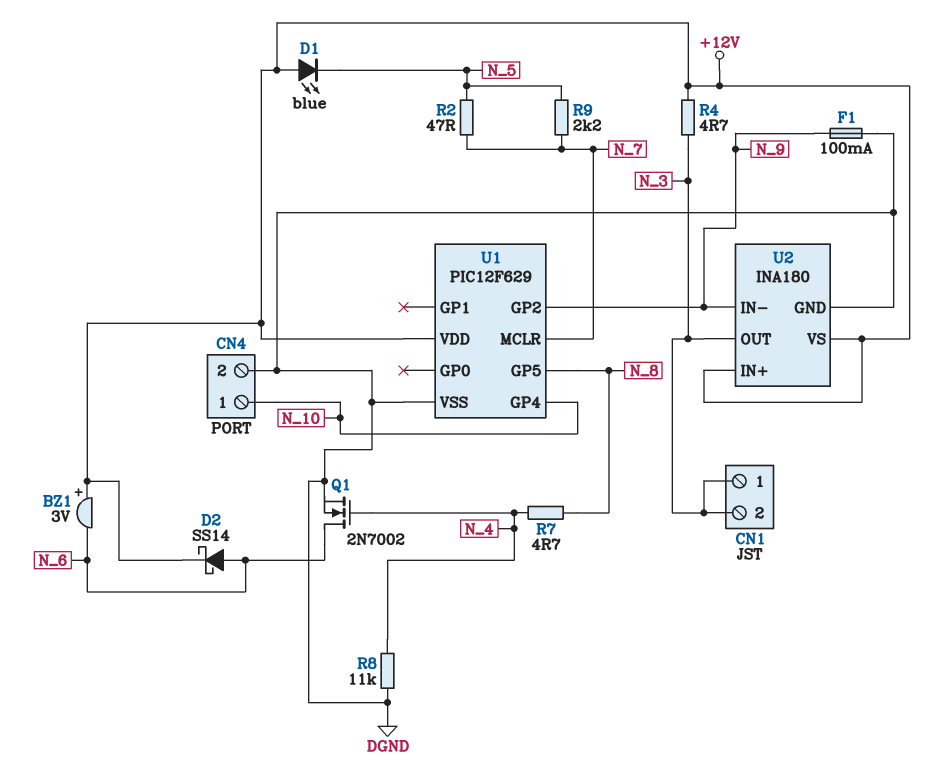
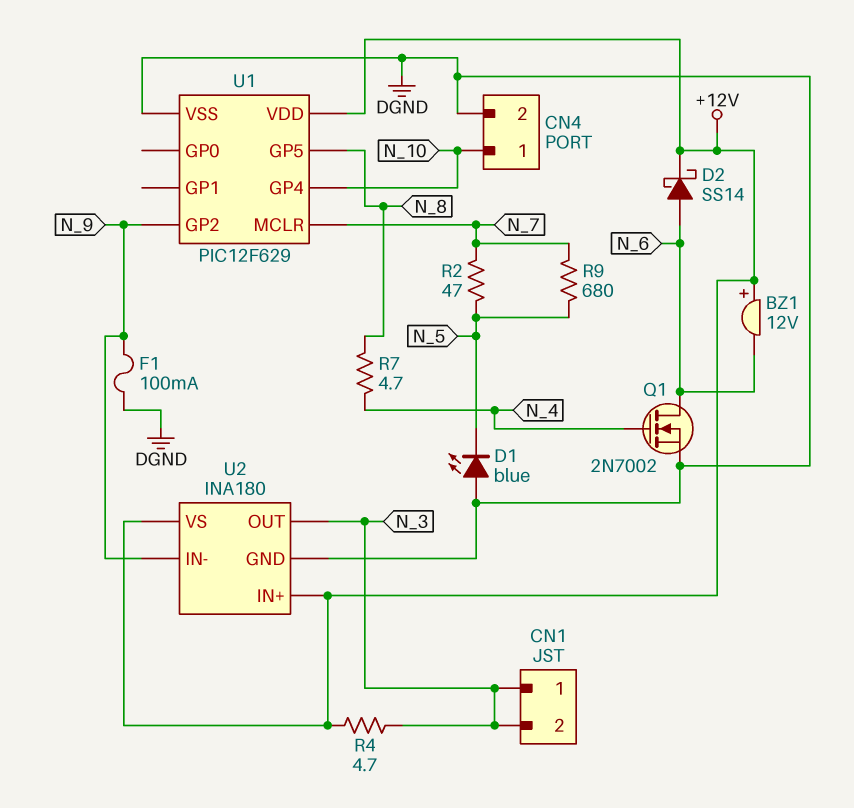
BZ1: buzzer 3V (plus +12V, minus N_6) -> buzzer 12V (plus +12V, minus N_6)
D1: LED blue (A +12V, K N_5) -> LED blue (A DGND, K N_5)
R8: 11k (DGND, N_4) -> none
R9: 2.2k (N_5, N_7) -> 680 (N_5, N_7)

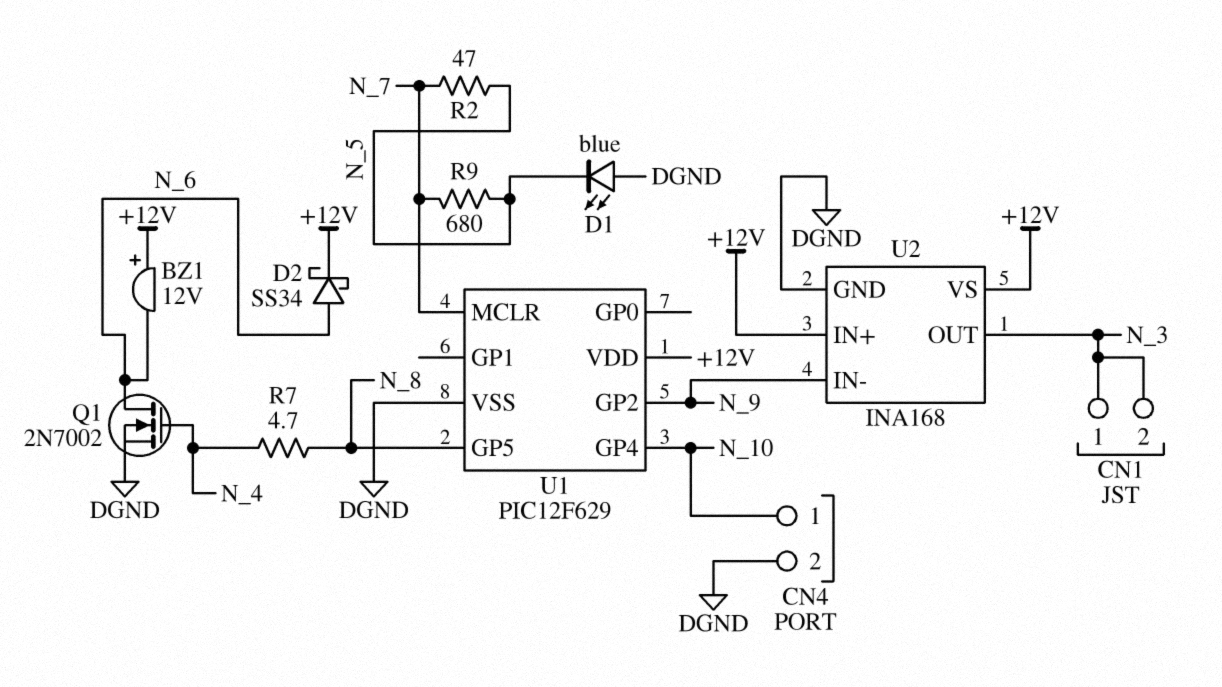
D2: schottky SS14 (A N_6, K +12V) -> schottky SS34 (A N_6, K +12V)
F1: 100mA (DGND, N_9) -> none
R4: 4.7 (+12V, N_3) -> none
U2: INA180 -> INA168

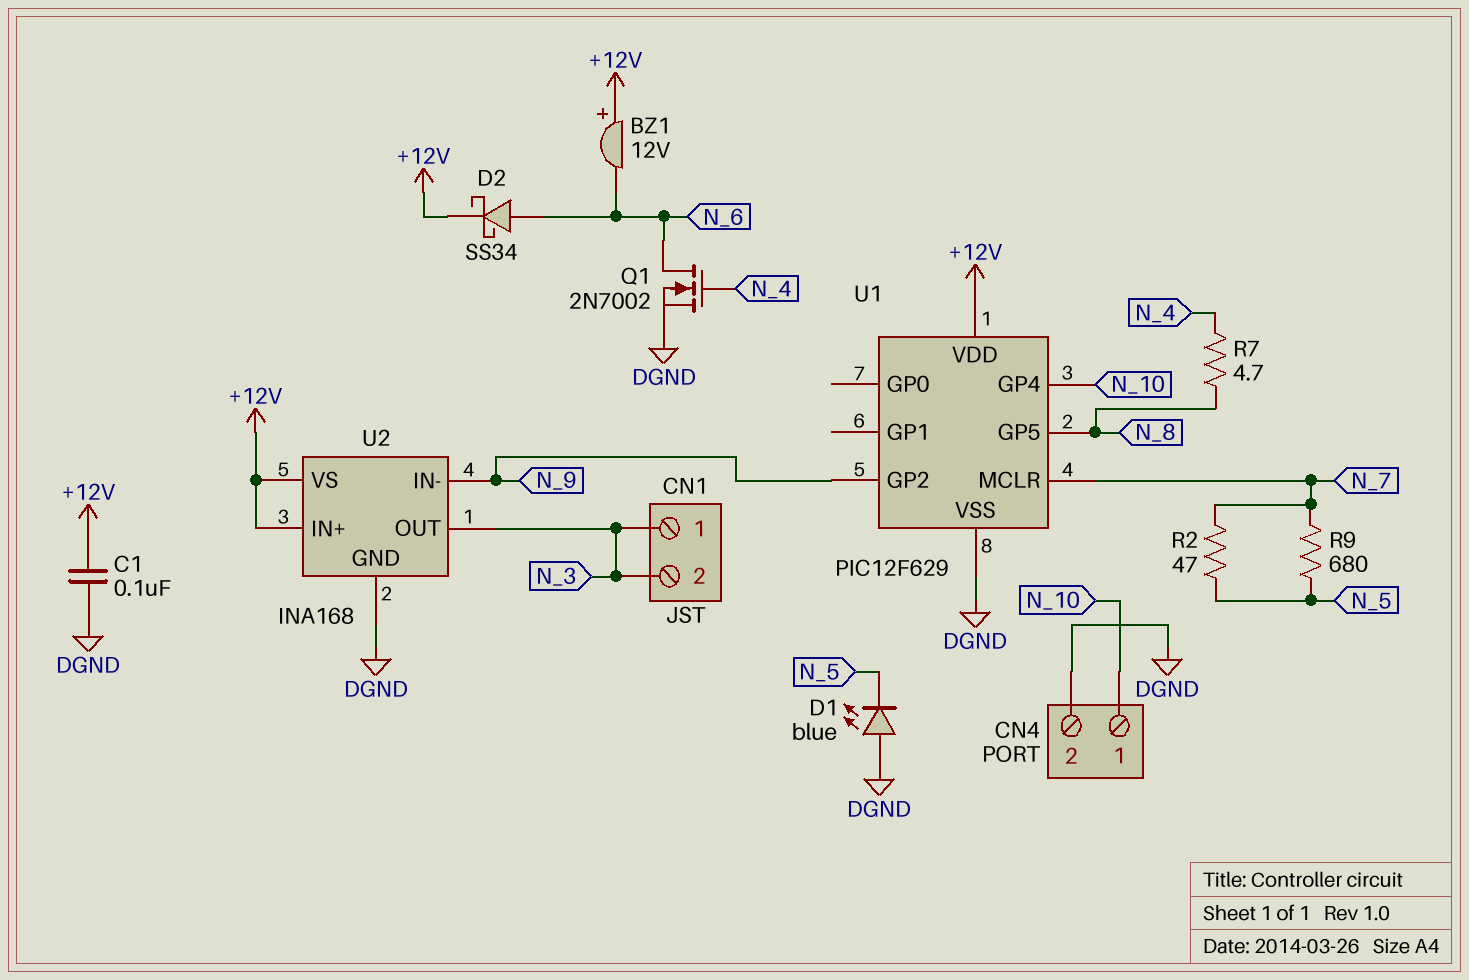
C1: none -> 100nF (+12V, DGND)

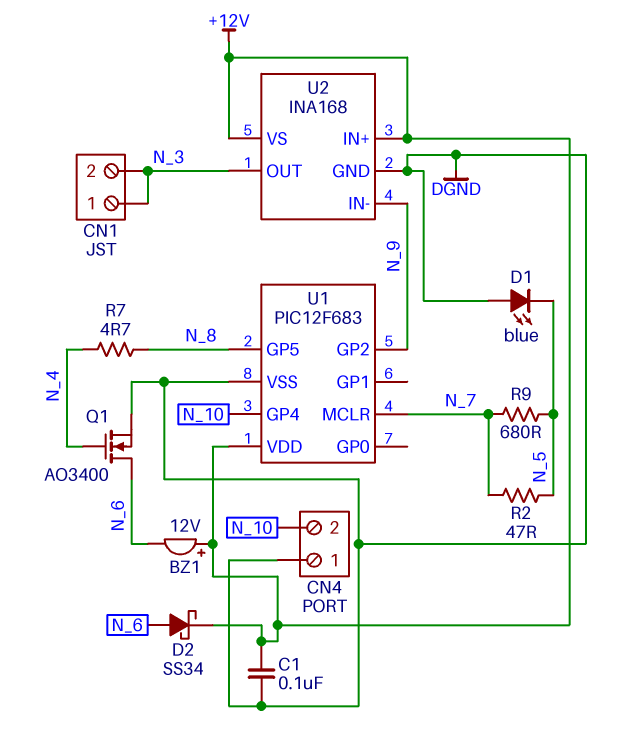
CN4 pin 1: N_10 -> DGND
CN4 pin 2: DGND -> N_10
Q1: NMOS 2N7002 (G N_4, D N_6, S DGND) -> NMOS AO3400 (G N_4, D N_6, S DGND)
U1: PIC12F629 -> PIC12F683

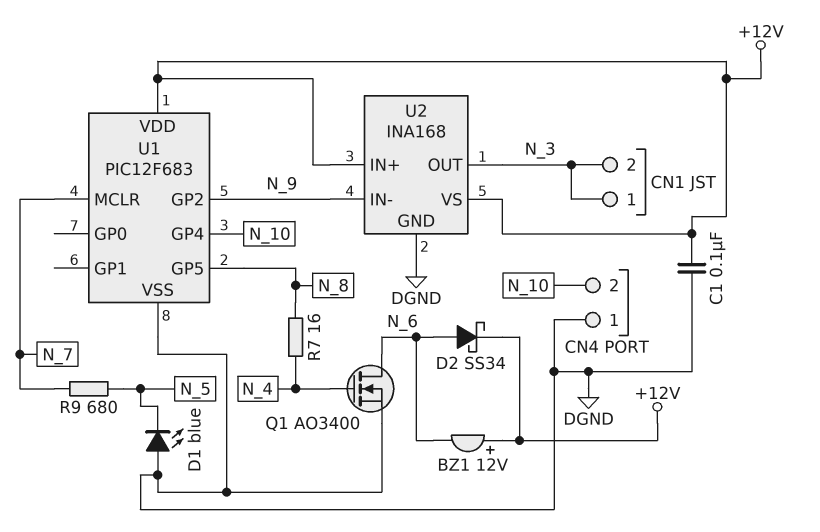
R2: 47 (N_5, N_7) -> none
R7: 4.7 (N_4, N_8) -> 16 (N_4, N_8)

